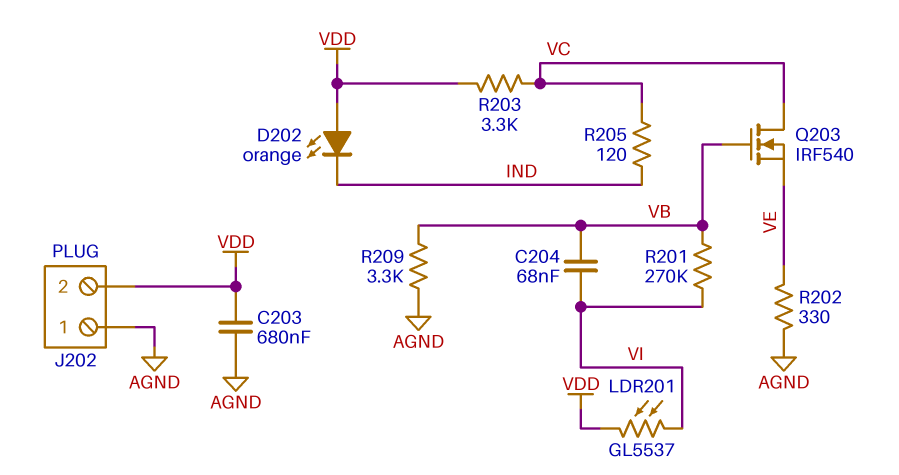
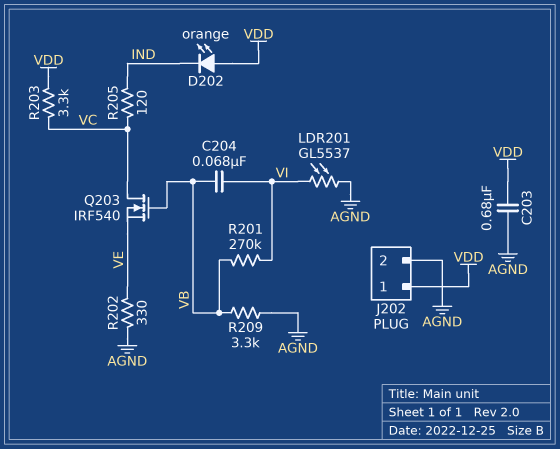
J202 pin 1: AGND -> VDD
J202 pin 2: VDD -> AGND
LDR201: GL5537 (VDD, VI) -> GL5537 (AGND, VI)

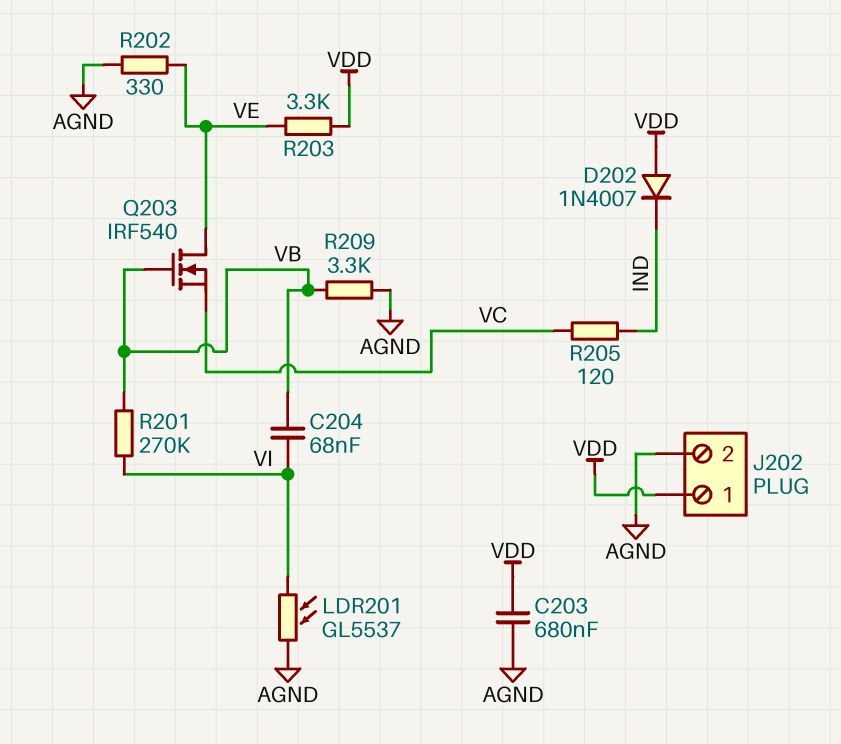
D202: LED orange (A VDD, K IND) -> diode 1N4007 (A VDD, K IND)
Q203: NMOS IRF540 (G VB, D VC, S VE) -> NMOS IRF540 (G VB, D VE, S VC)
R203: 3.3k (VC, VDD) -> 3.3k (VDD, VE)

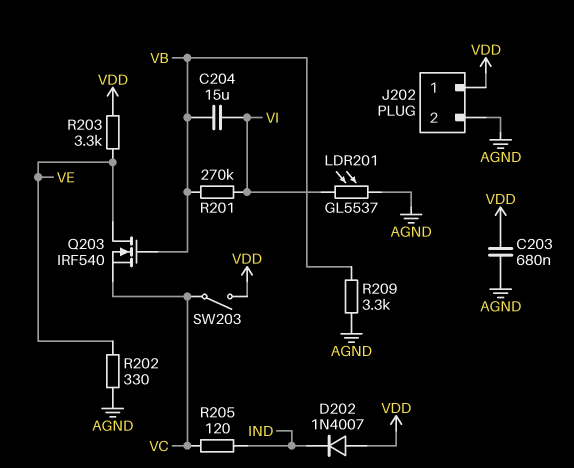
C204: 68nF (VB, VI) -> 15uF (VB, VI)
SW203: none -> switch (VC, VDD)

